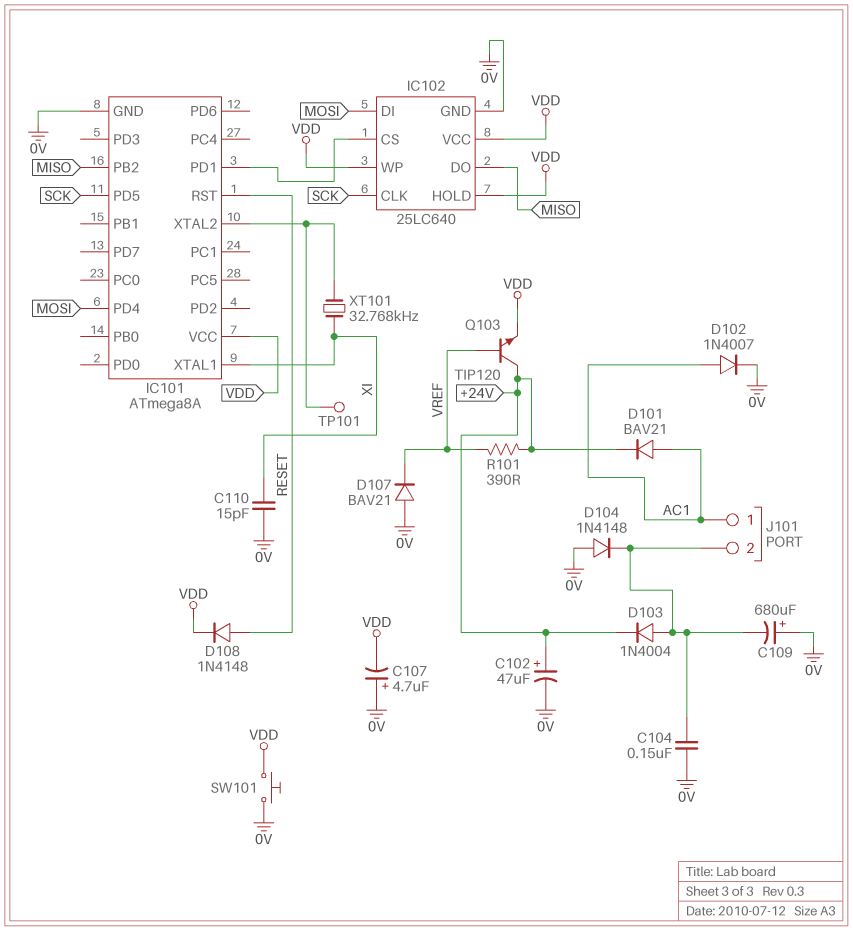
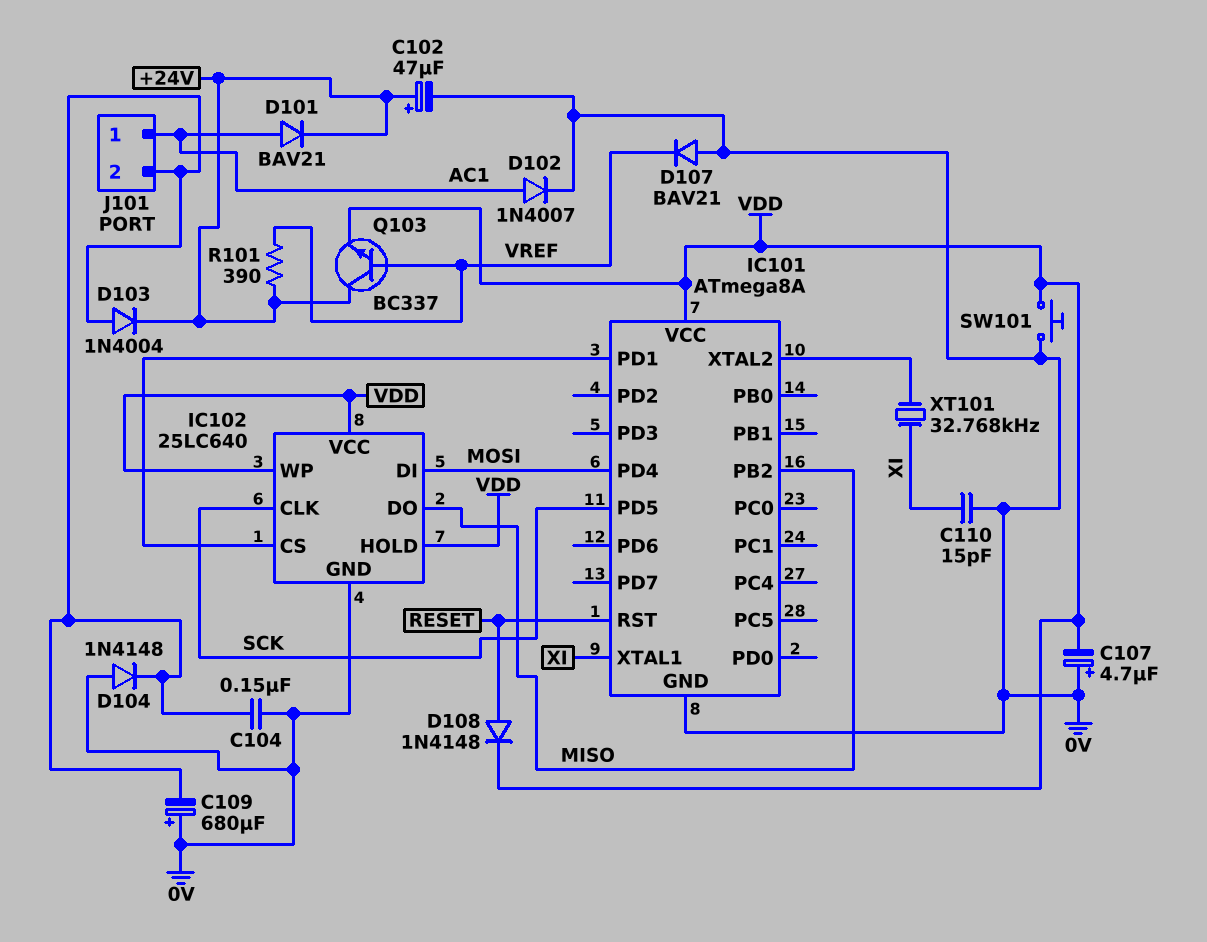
Q103: NPN TIP120 (B VREF, C +24V, E VDD) -> NPN BC337 (B VREF, C +24V, E VDD)
TP101: test point (IC101/XTAL2) -> none

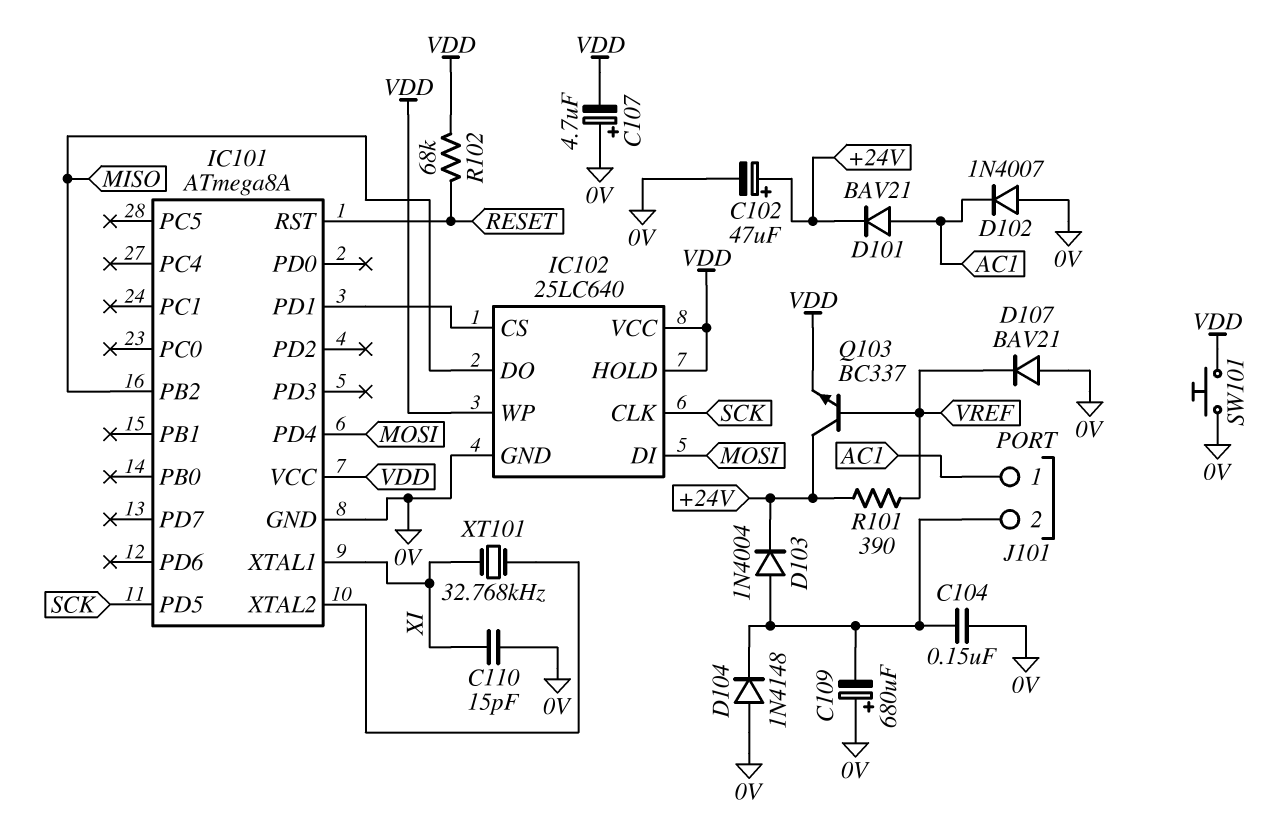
D102: diode 1N4007 (A AC1, K 0V) -> diode 1N4007 (A 0V, K AC1)
D108: diode 1N4148 (A RESET, K VDD) -> none
R102: none -> 68k (RESET, VDD)

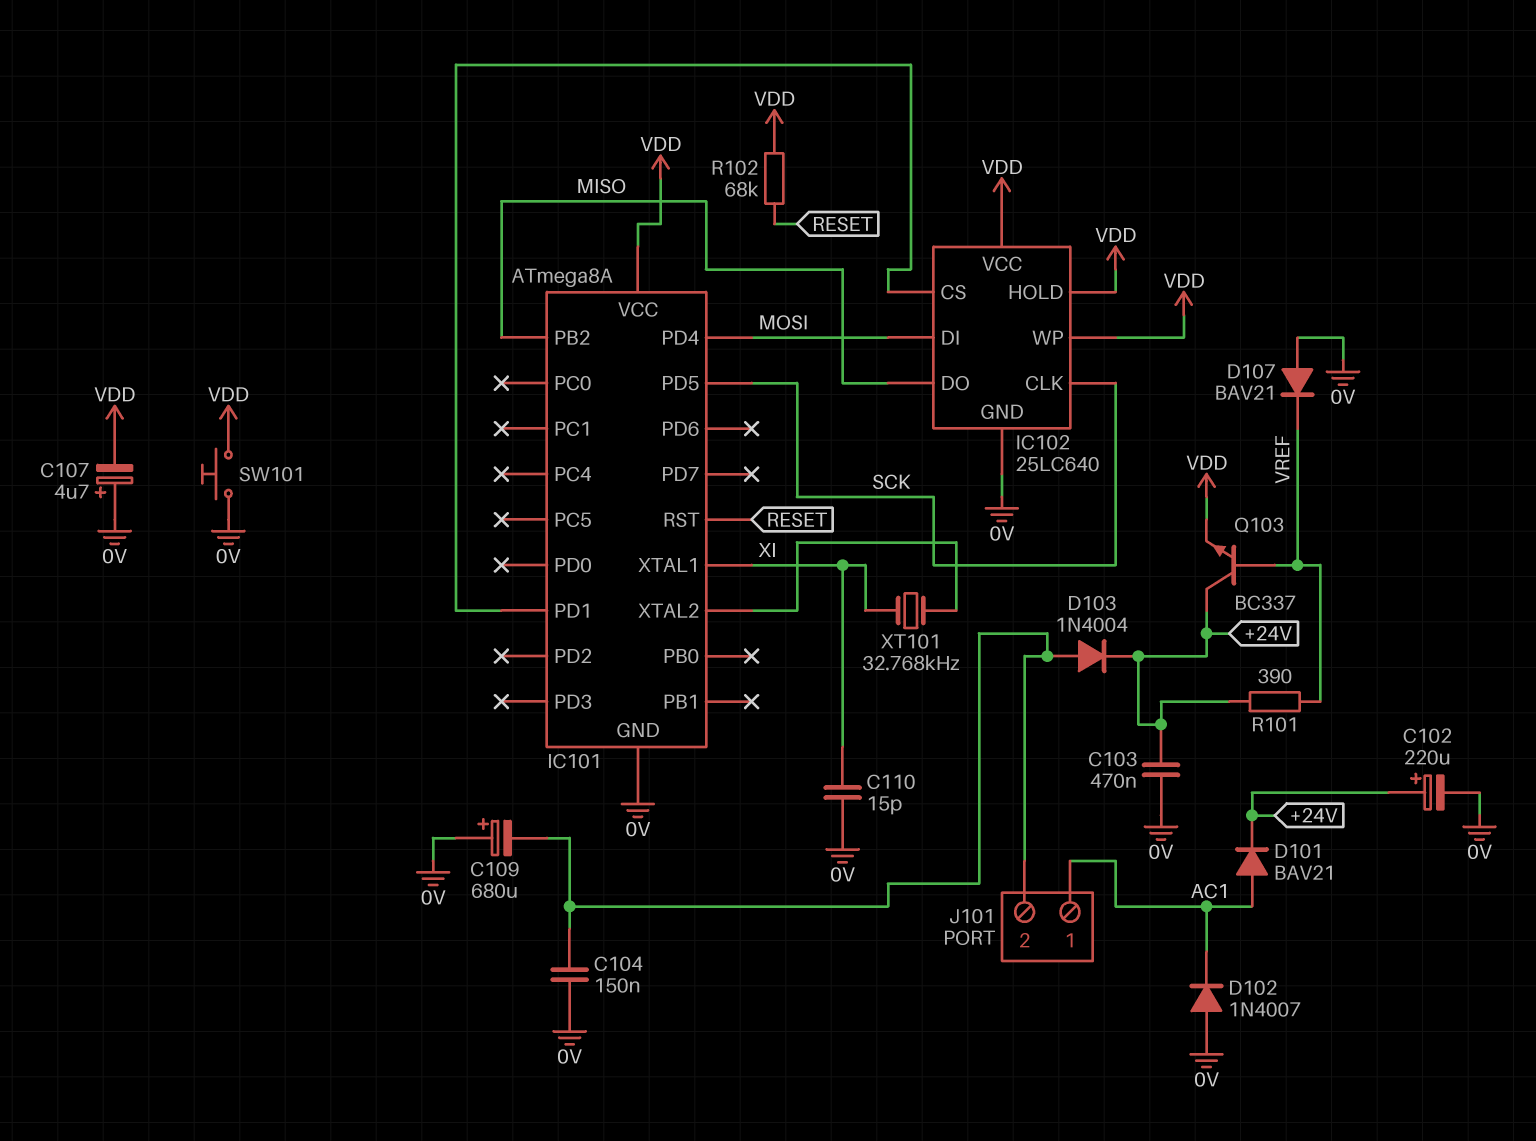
C102: 47uF (plus +24V, minus 0V) -> 220uF (plus +24V, minus 0V)
C103: none -> 470nF (+24V, 0V)
D104: diode 1N4148 (A 0V, K J101/2) -> none

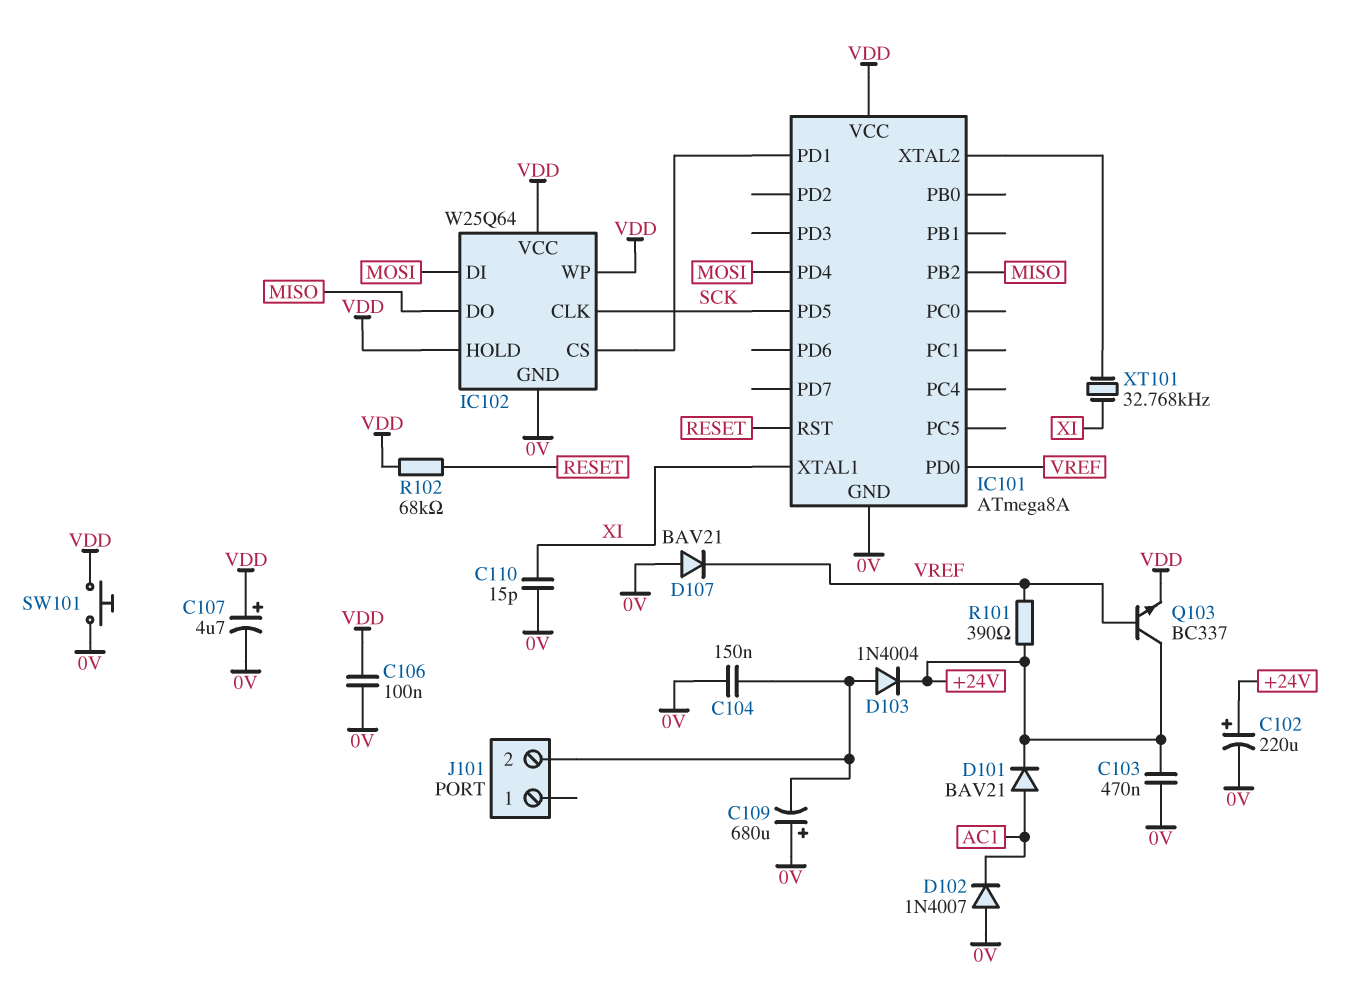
C106: none -> 100nF (0V, VDD)
C107: 4.7uF (plus 0V, minus VDD) -> 4.7uF (plus VDD, minus 0V)
IC101 pin PD0: none -> VREF
IC102: 25LC640 -> W25Q64
J101 pin 1: AC1 -> none

